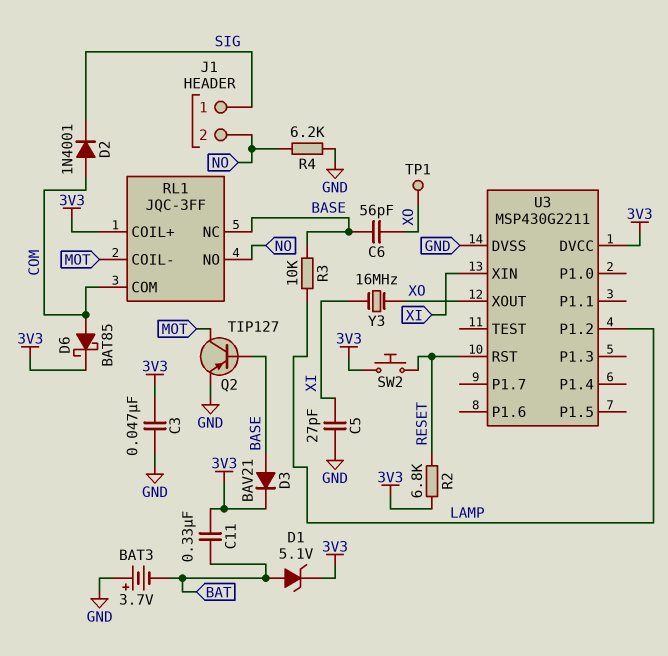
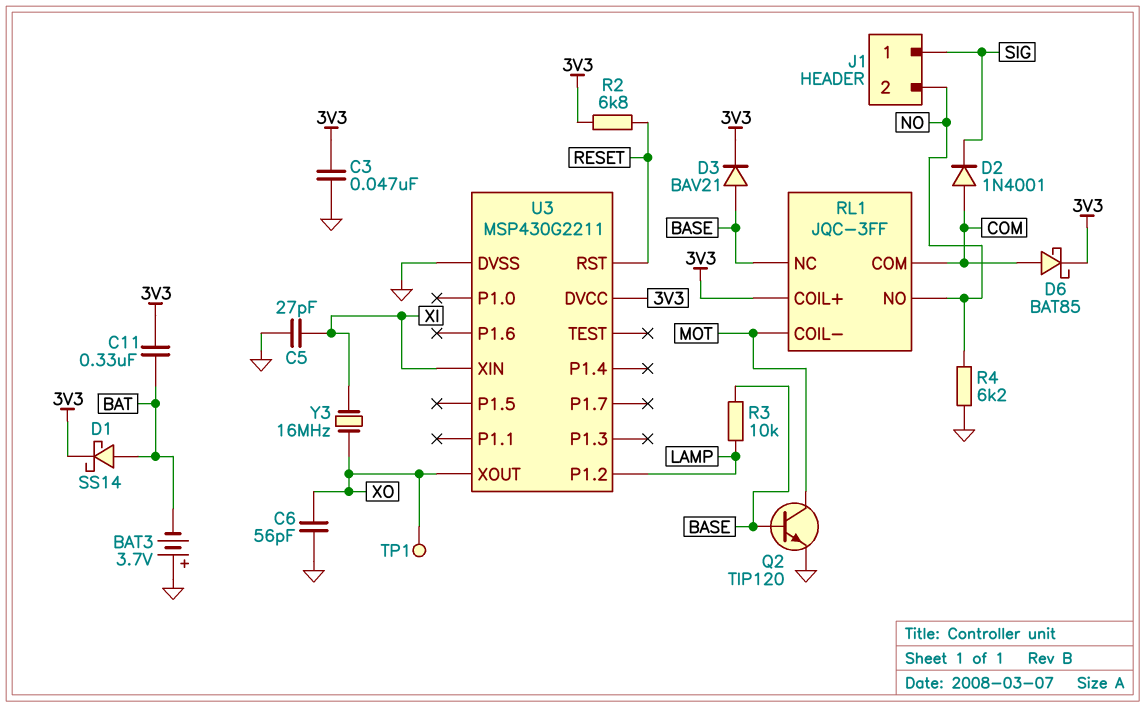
C6: 56pF (BASE, XO) -> 56pF (GND, XO)
D1: zener 5.1V (A BAT, K 3V3) -> schottky SS14 (A BAT, K 3V3)
Q2: PNP TIP127 (B BASE, C MOT, E GND) -> NPN TIP120 (B BASE, C MOT, E GND)
SW2: button (3V3, RESET) -> none

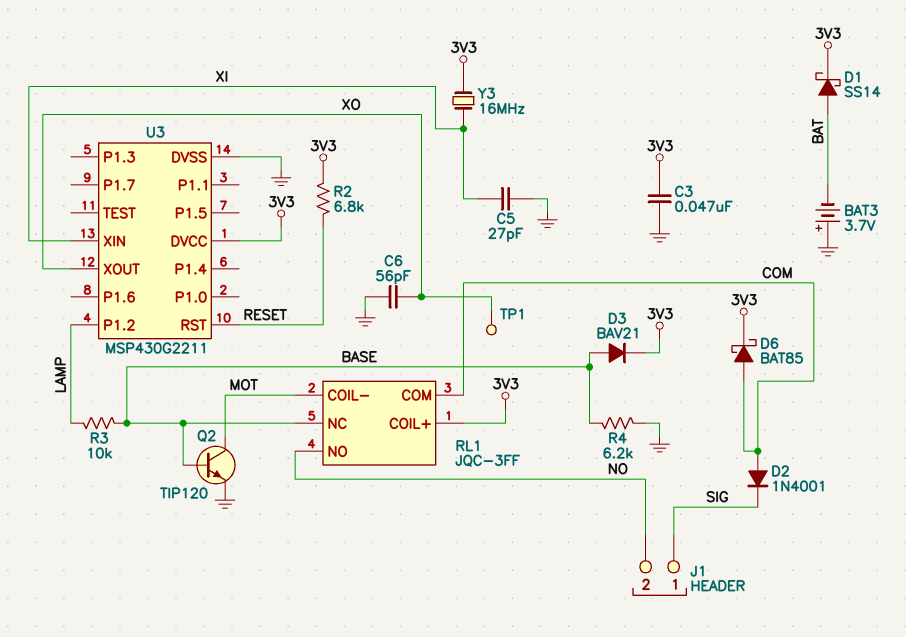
C11: 330nF (3V3, BAT) -> none
R4: 6.2k (GND, NO) -> 6.2k (BASE, GND)
Y3: 16MHz (XI, XO) -> 16MHz (3V3, XI)

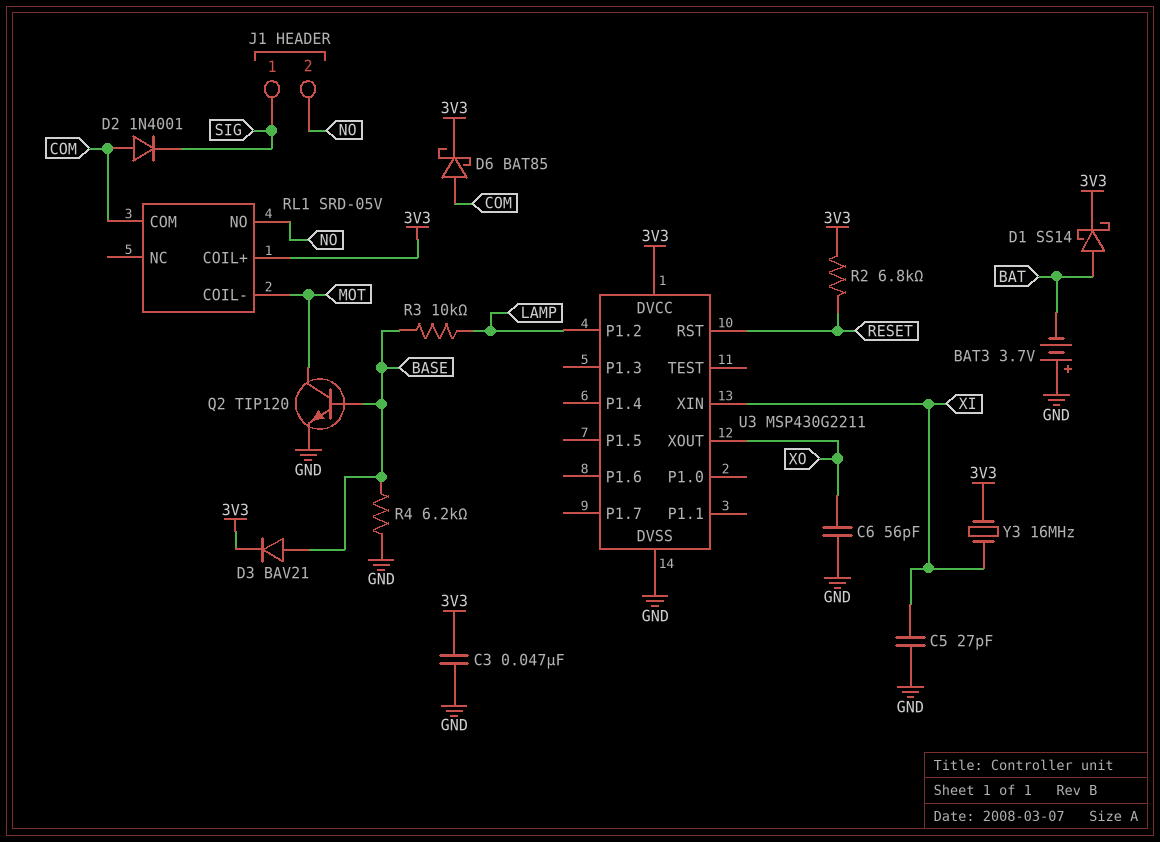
RL1: JQC-3FF -> SRD-05V
RL1 pin NC: BASE -> none
TP1: test point (XO) -> none

